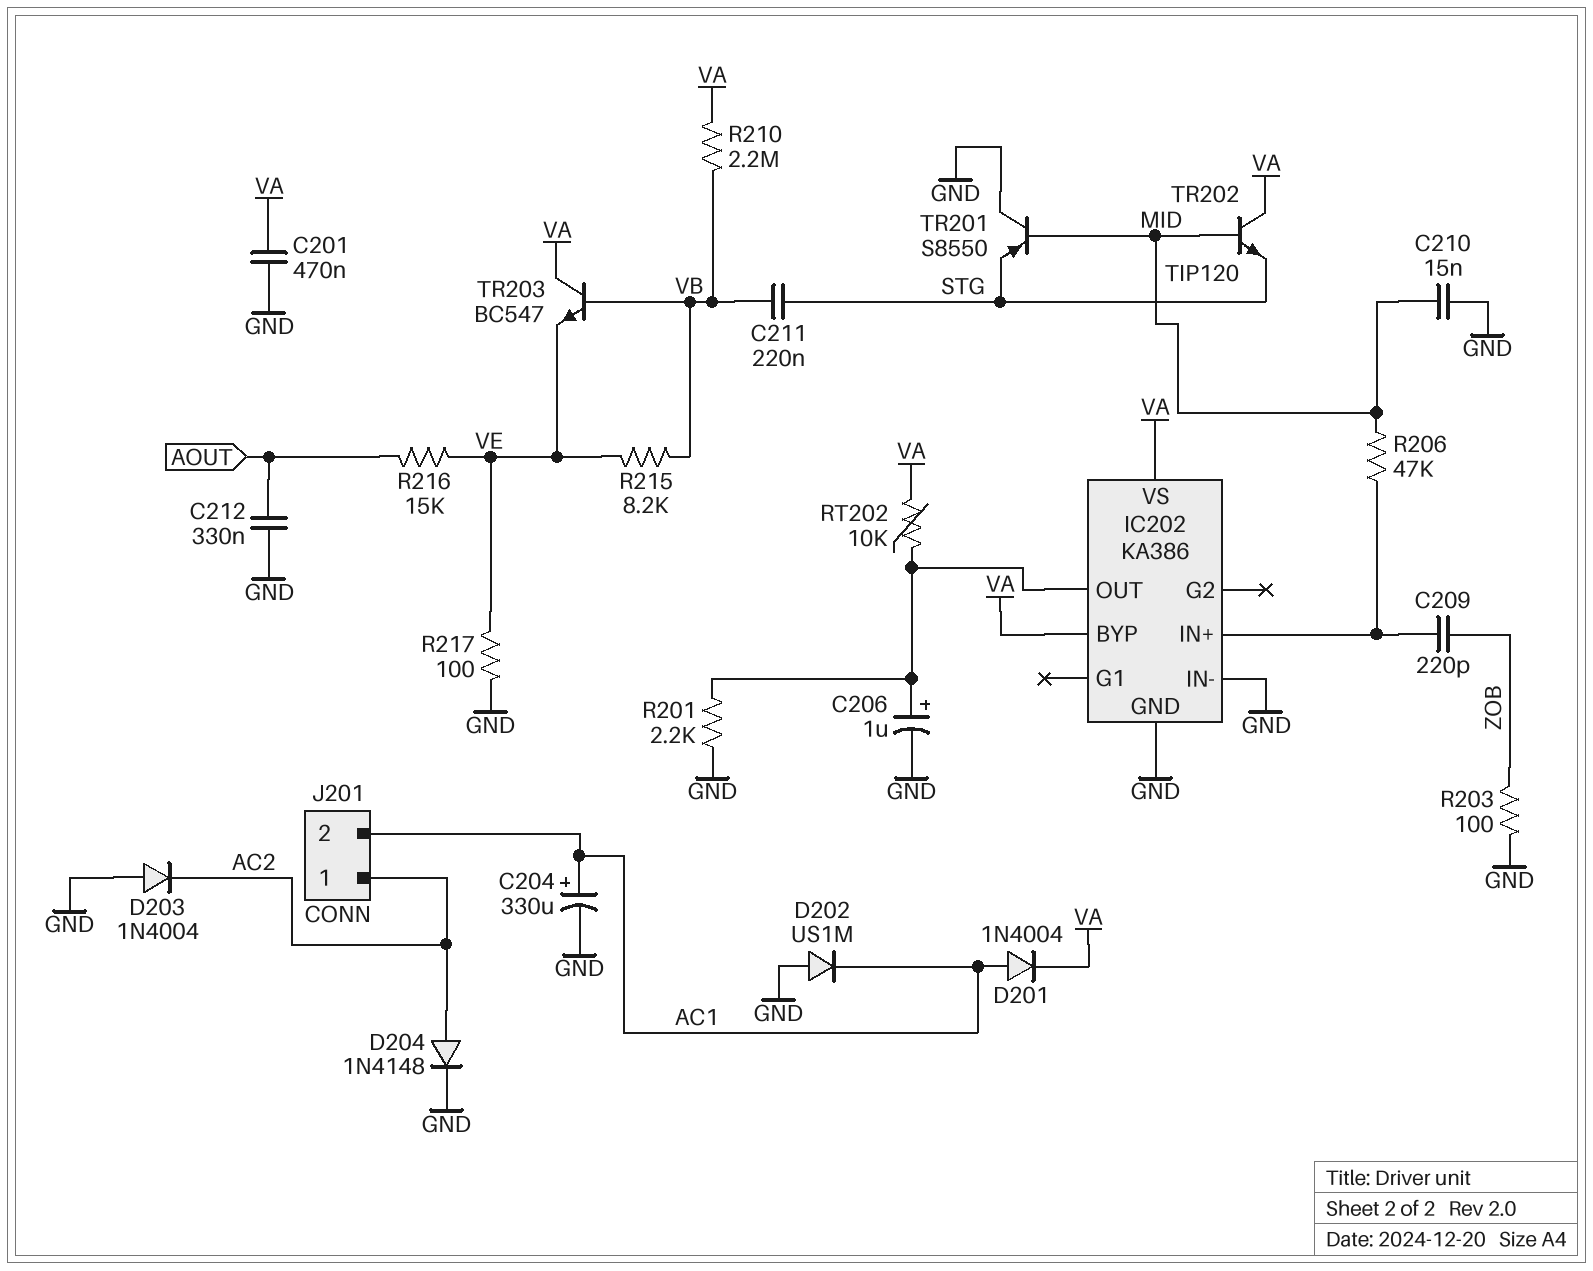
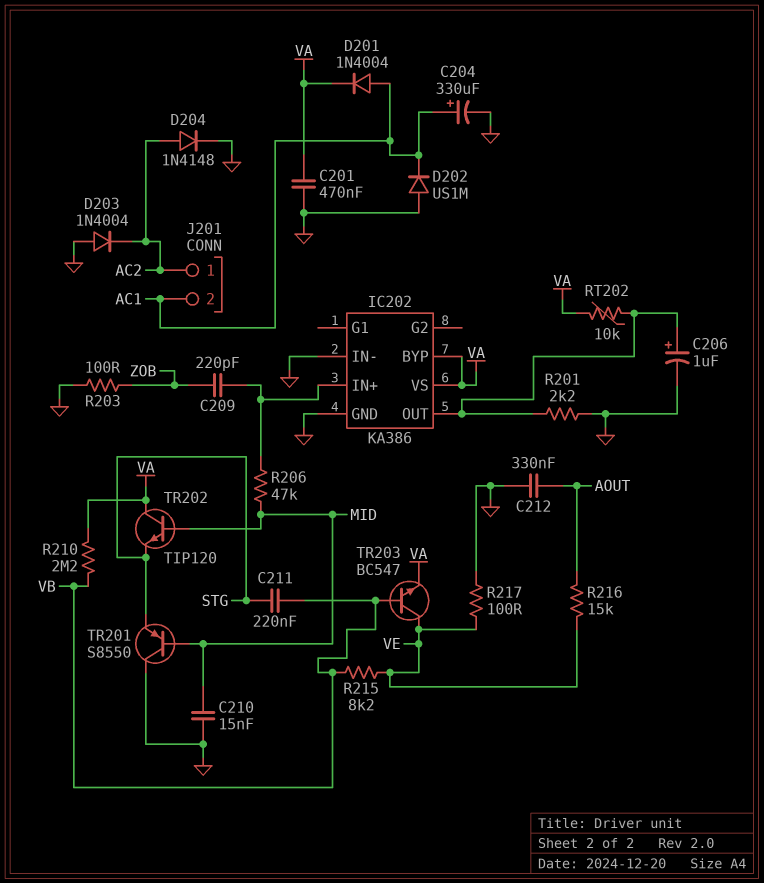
TR203: NPN BC547 (B VB, C VA, E VE) -> NPN BC547 (B VB, C VE, E VA)

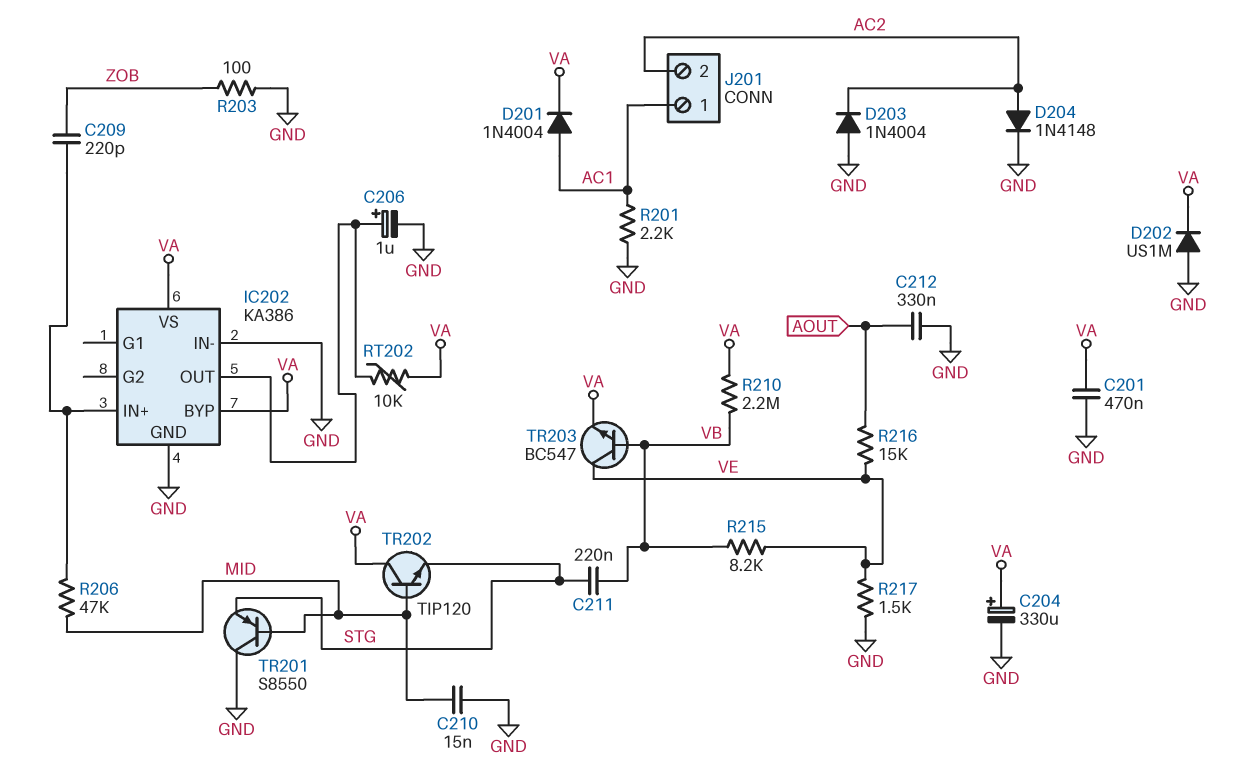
C204: 330uF (plus AC1, minus GND) -> 330uF (plus VA, minus GND)
D202: diode US1M (A GND, K AC1) -> diode US1M (A GND, K VA)
J201 pin 1: AC2 -> AC1
J201 pin 2: AC1 -> AC2
R201: 2.2k (GND, IC202/OUT) -> 2.2k (AC1, GND)
R217: 100 (GND, VE) -> 1.5k (GND, VE)

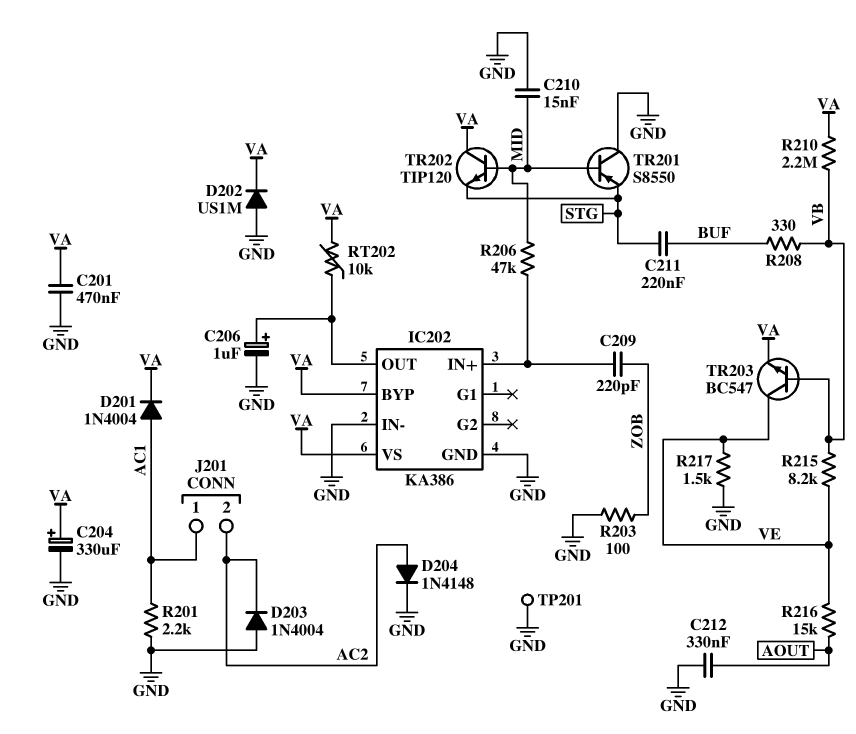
C211: 220nF (STG, VB) -> 220nF (BUF, STG)
R208: none -> 330 (BUF, VB)
TP201: none -> test point (GND)

